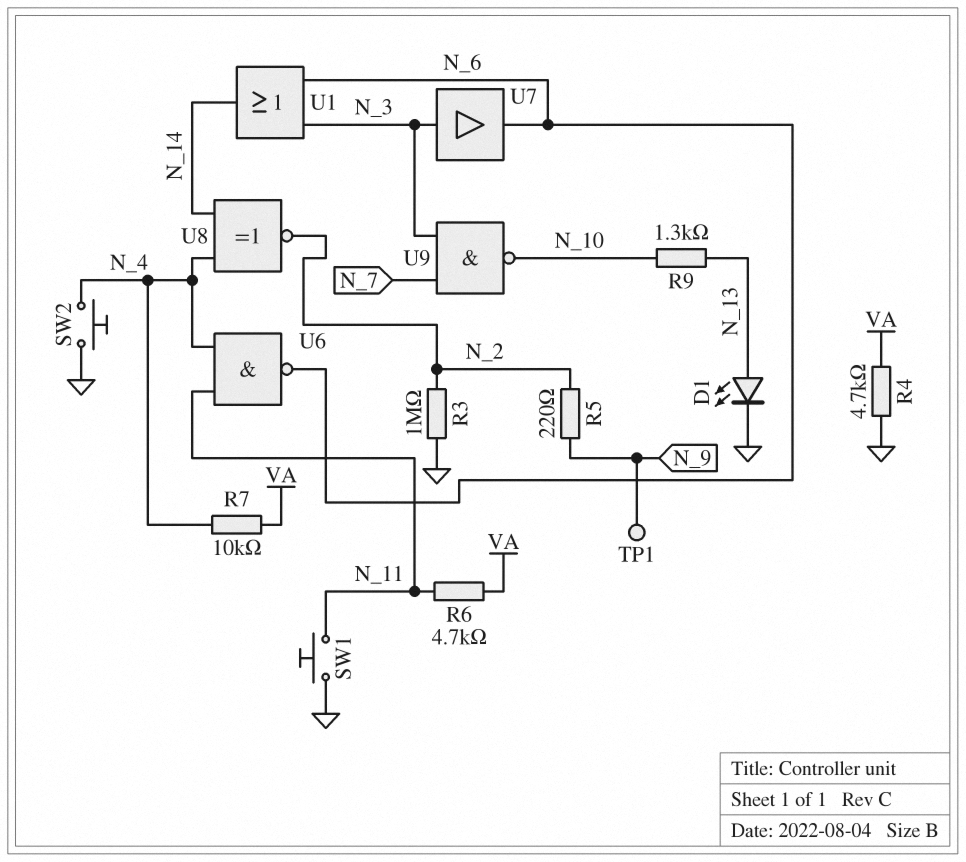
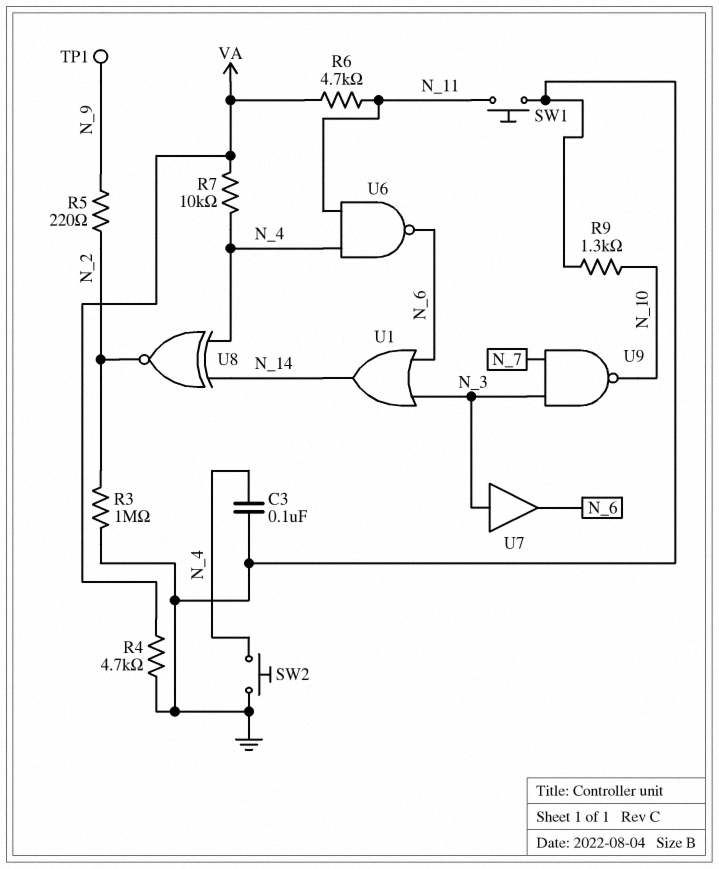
C3: none -> 100nF (GND, N_4)
D1: LED (A N_13, K GND) -> none
R9: 1.3k (N_10, N_13) -> 1.3k (GND, N_10)

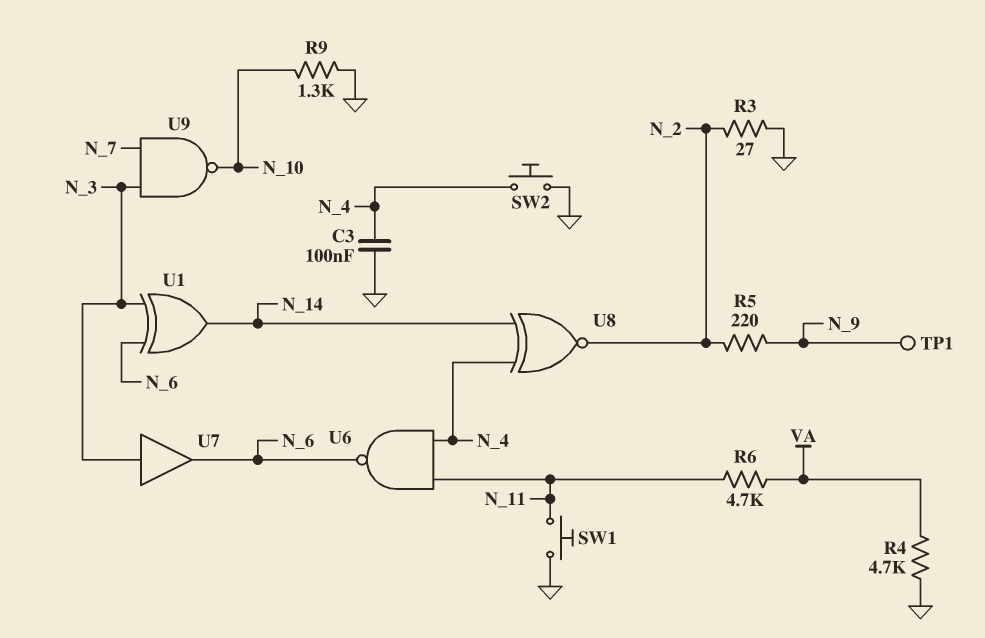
R3: 1M (GND, N_2) -> 27 (GND, N_2)
R7: 10k (N_4, VA) -> none
U1: OR (in N_3, in N_6, out N_14) -> XOR (in N_3, in N_6, out N_14)

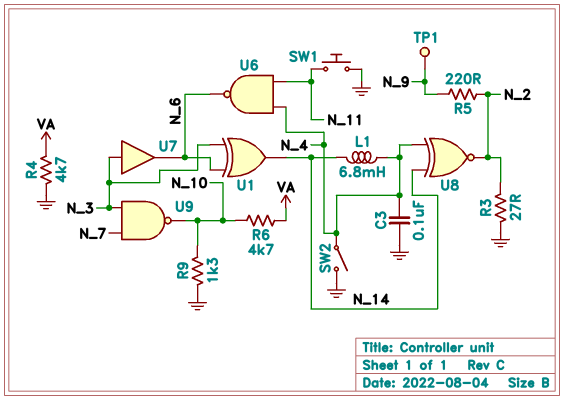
L1: none -> 6.8mH (N_4, N_14)
R6: 4.7k (N_11, VA) -> 4.7k (N_10, VA)
SW2: button (GND, N_4) -> switch (GND, N_4)

